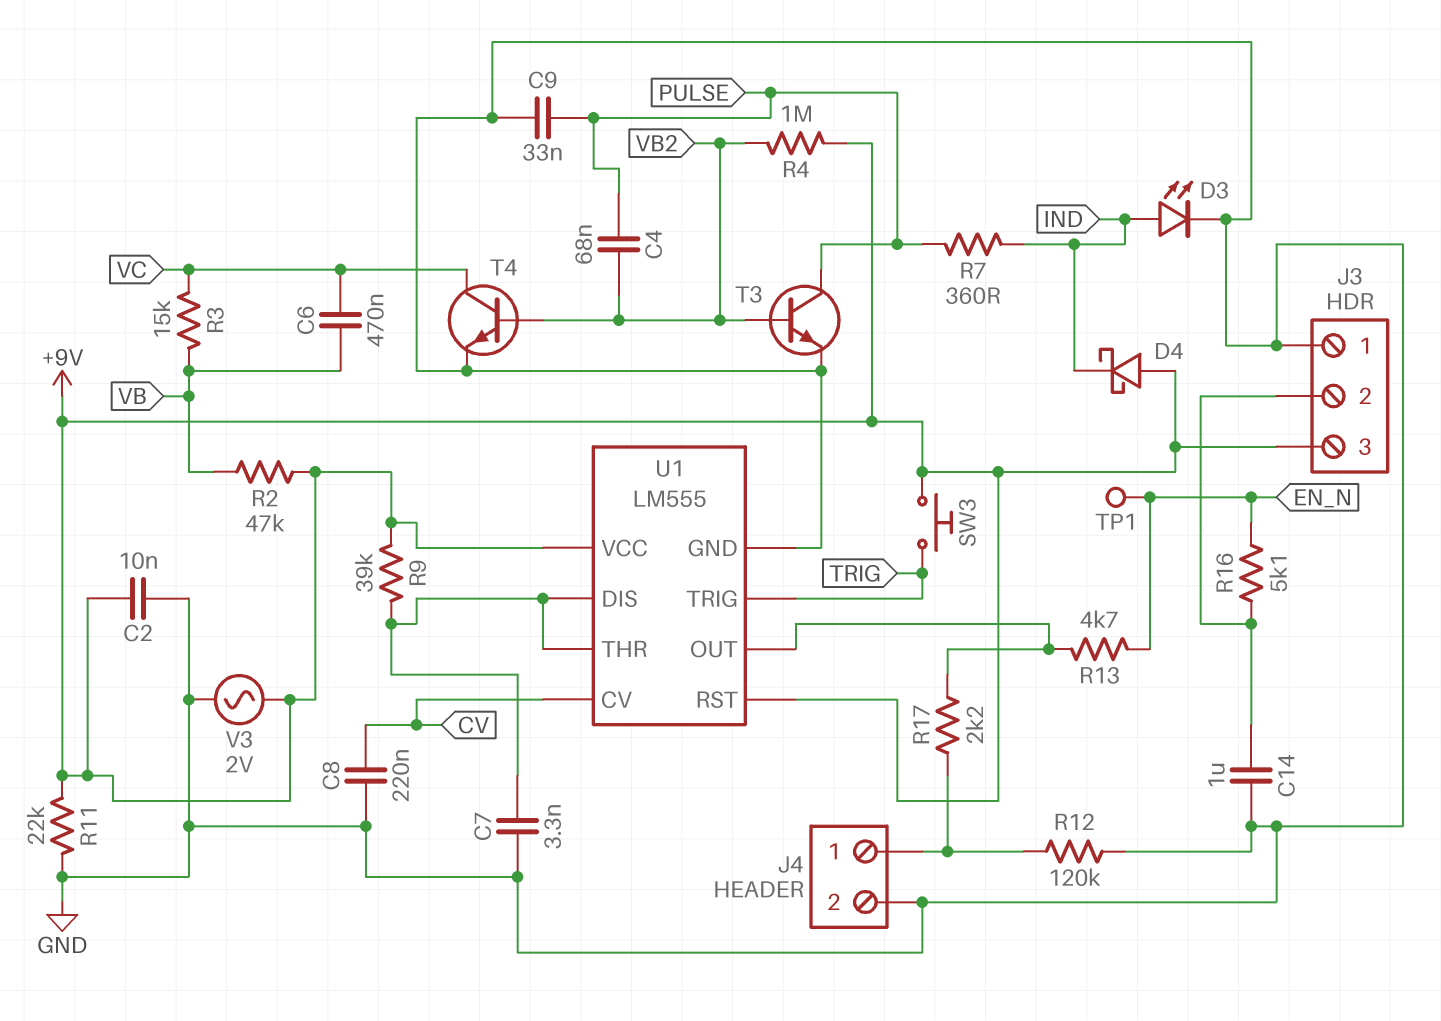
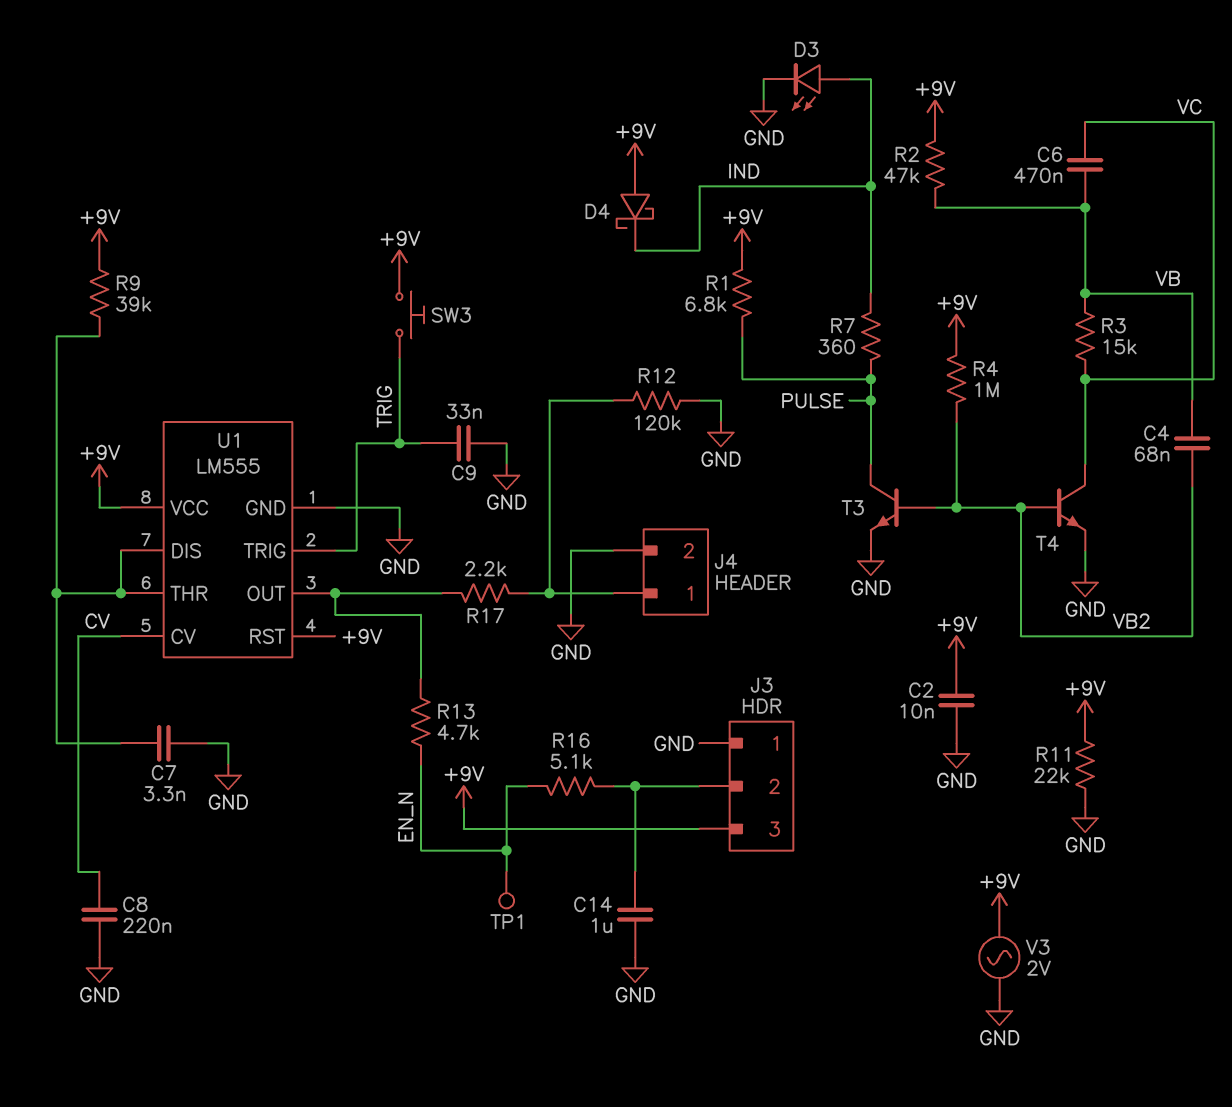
C4: 68nF (PULSE, VB2) -> 68nF (VB, VB2)
C9: 33nF (GND, PULSE) -> 33nF (GND, TRIG)
R1: none -> 6.8k (+9V, PULSE)

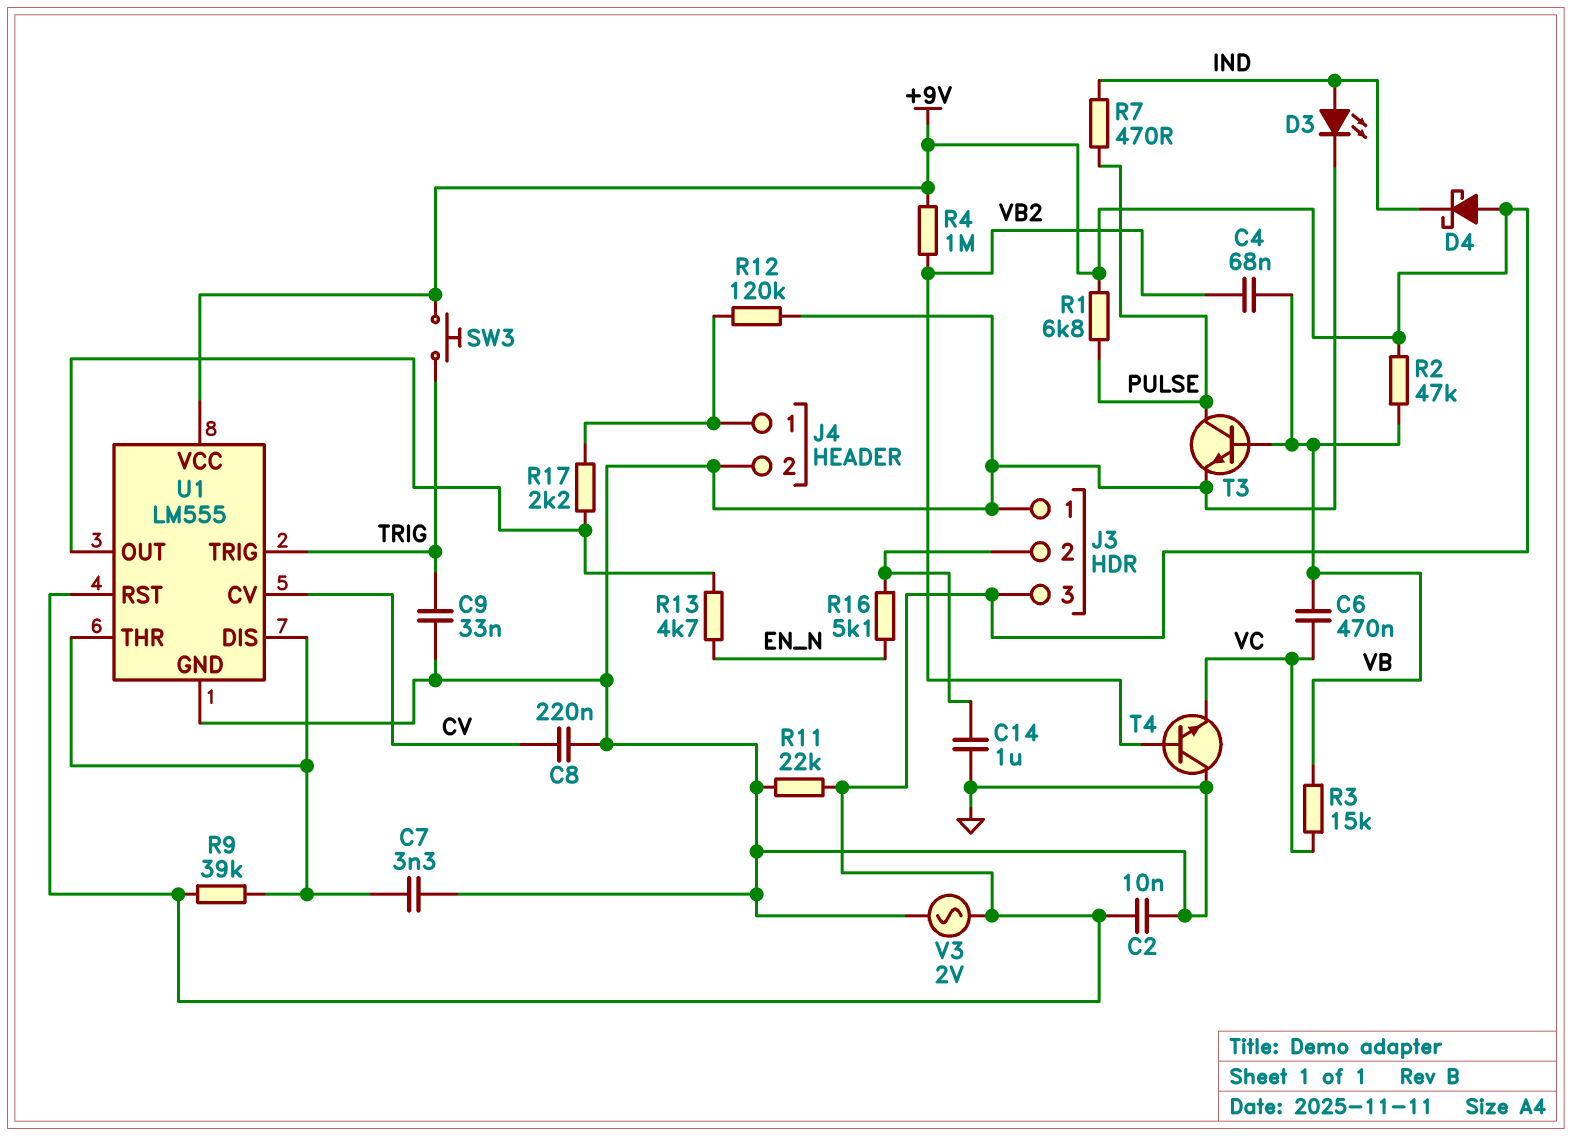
R7: 360 (IND, PULSE) -> 470 (IND, PULSE)
T3: NPN (B VB2, C PULSE, E GND) -> NPN (B VB, C PULSE, E GND)
T4: NPN (B VB2, C VC, E GND) -> NPN (B VB2, C GND, E VC)
TP1: test point (EN_N) -> none

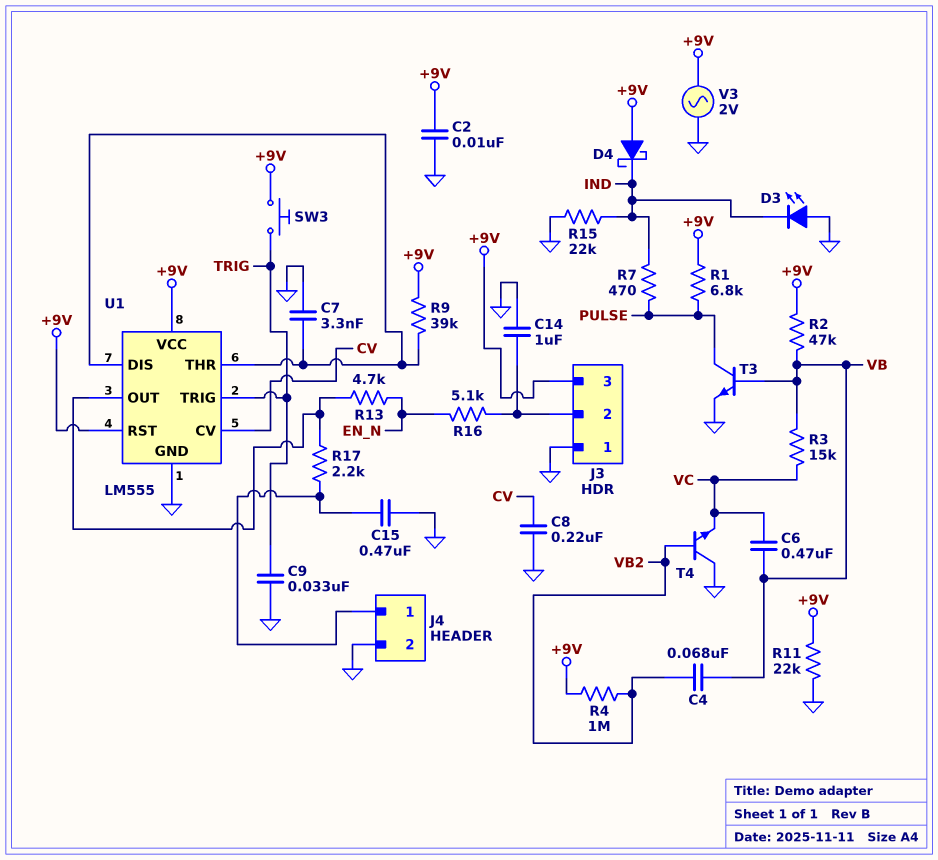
C15: none -> 470nF (GND, J4/1)
D3: LED (A IND, K GND) -> LED (A GND, K IND)
R12: 120k (GND, J4/1) -> none
R15: none -> 22k (GND, IND)

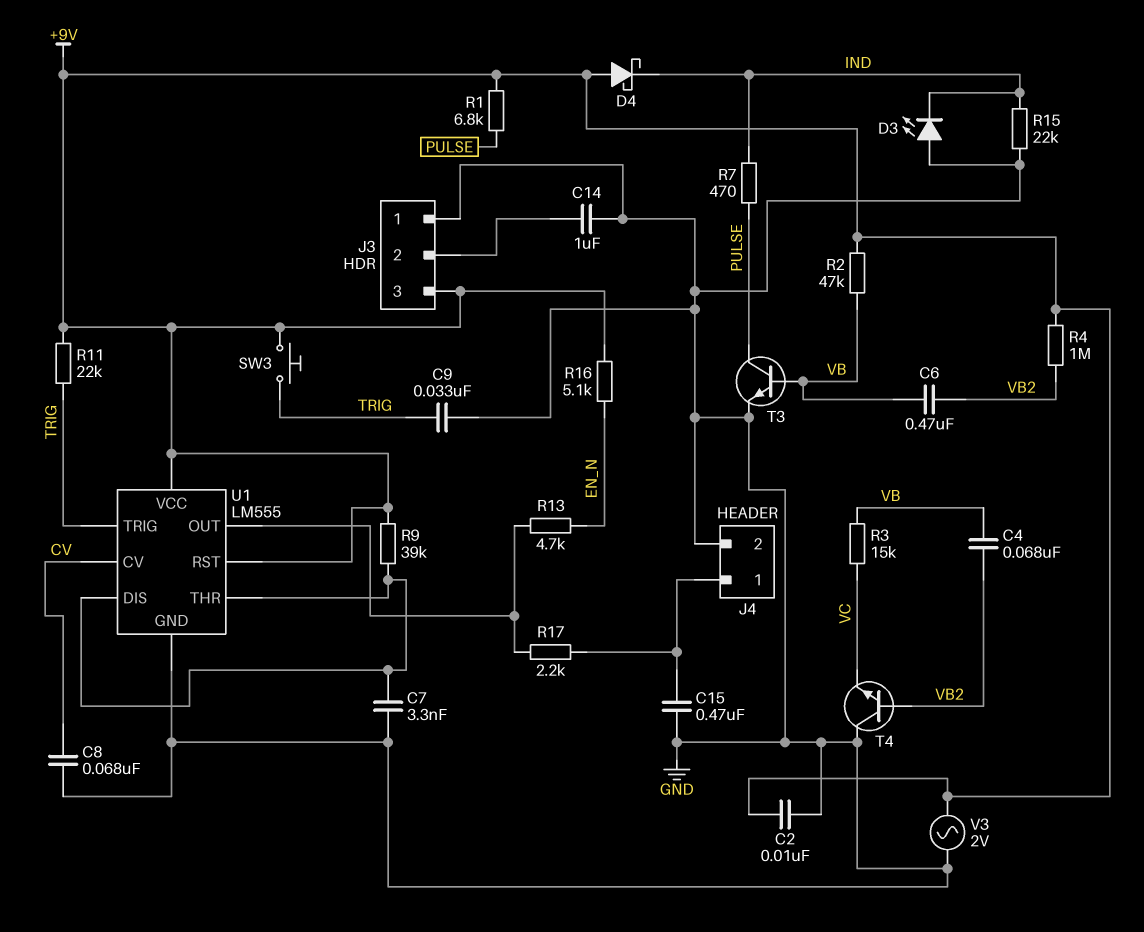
C6: 470nF (VB, VC) -> 470nF (VB, VB2)
C8: 220nF (CV, GND) -> 68nF (CV, GND)
R11: 22k (+9V, GND) -> 22k (+9V, TRIG)
R16: 5.1k (EN_N, J3/2) -> 5.1k (+9V, EN_N)

